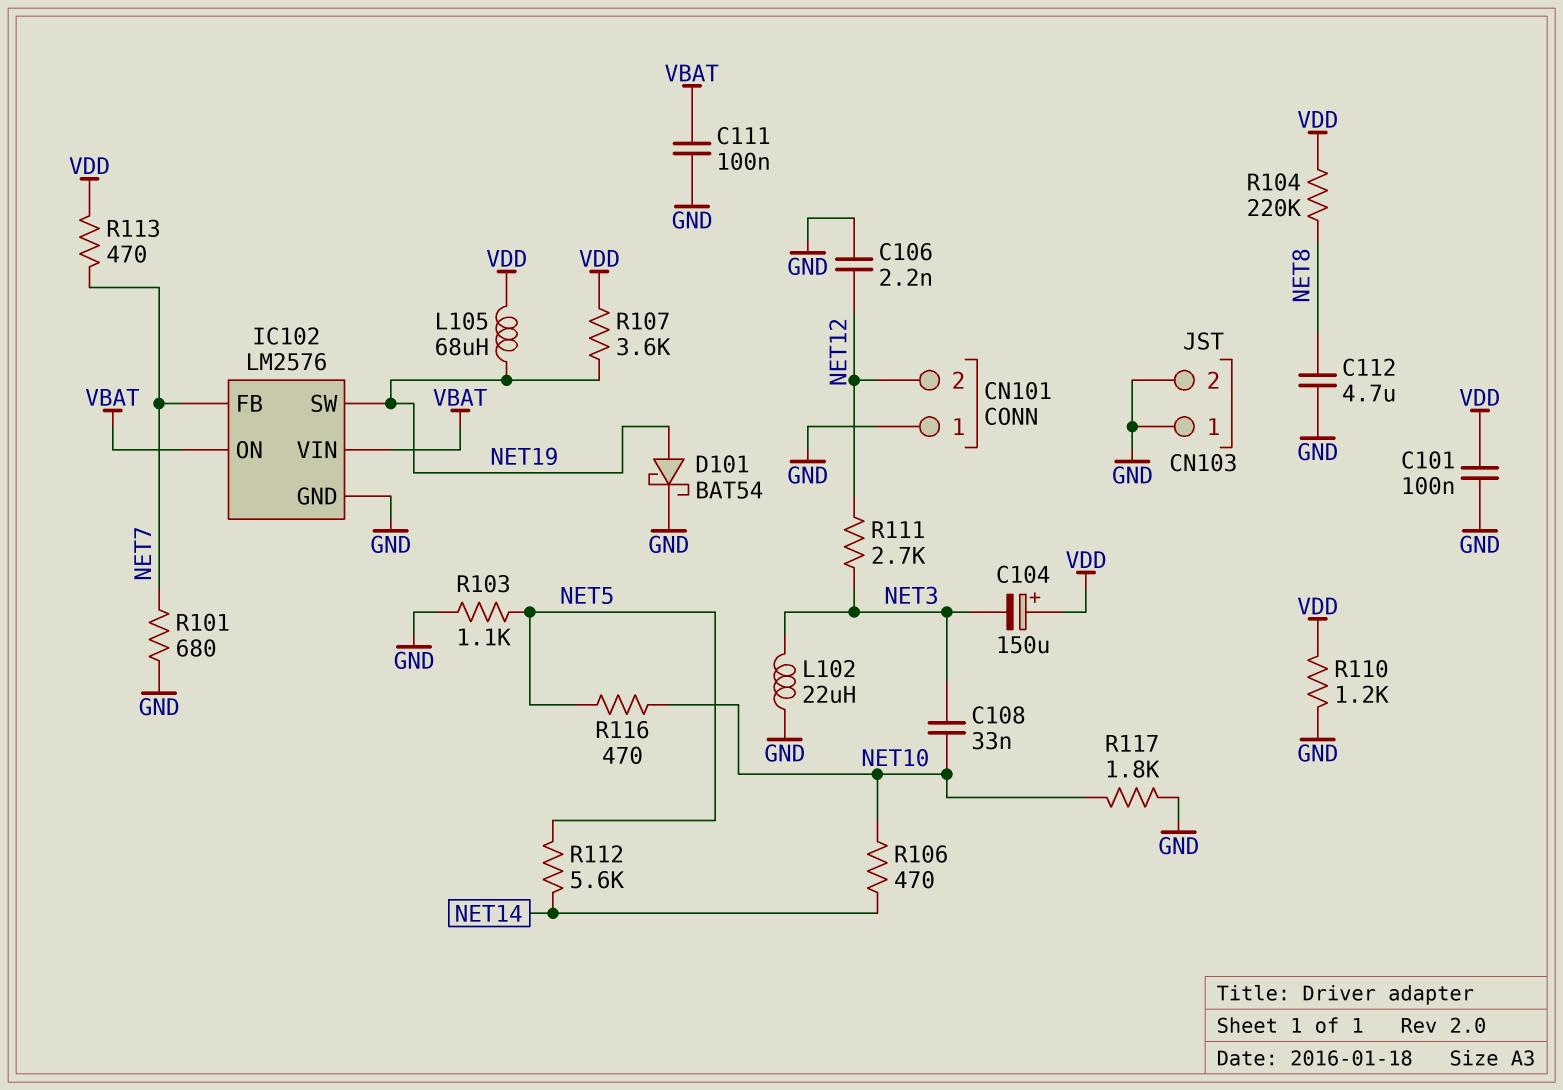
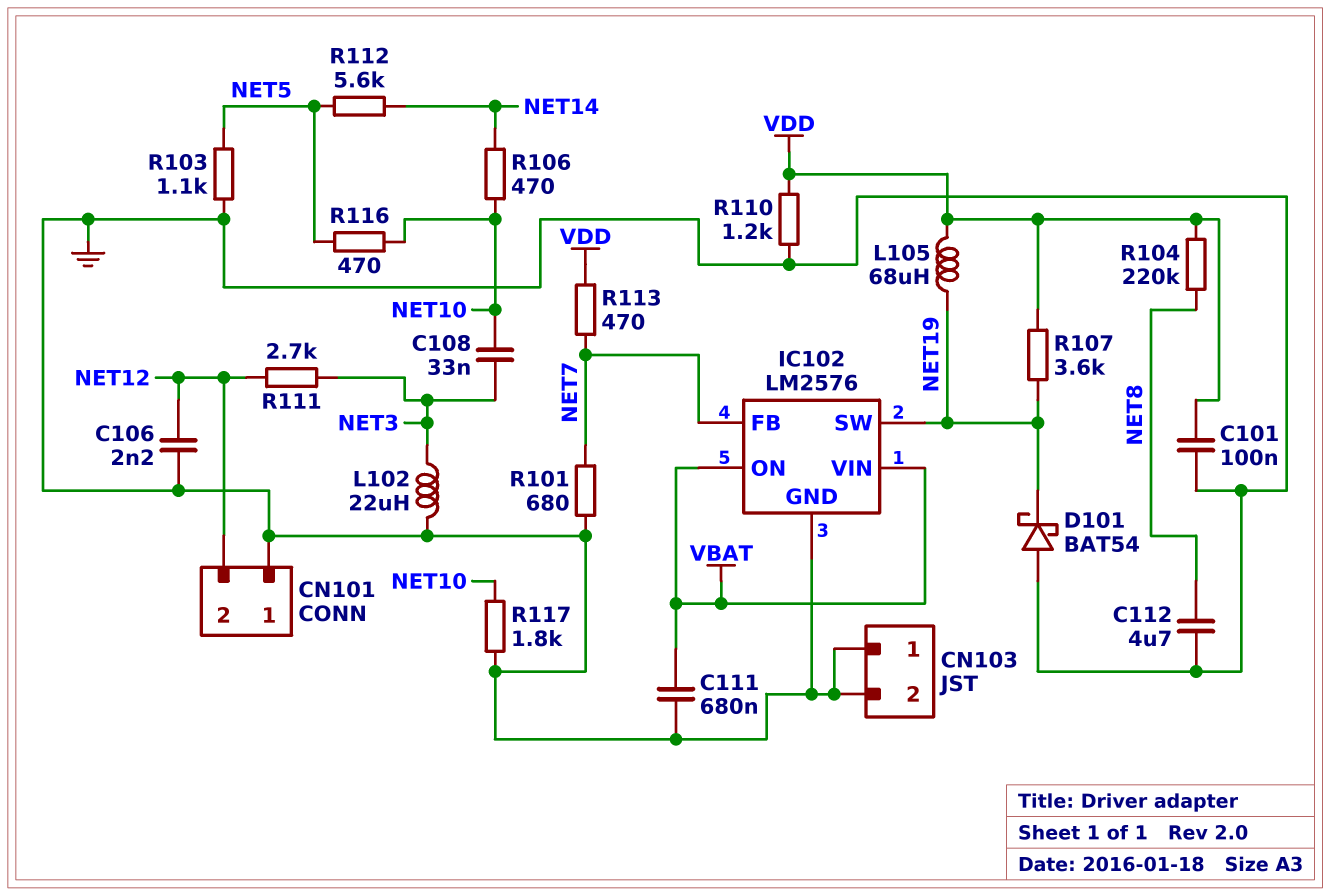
C104: 150uF (plus VDD, minus NET3) -> none
C111: 100nF (GND, VBAT) -> 680nF (GND, VBAT)
D101: schottky BAT54 (A NET19, K GND) -> schottky BAT54 (A GND, K NET19)

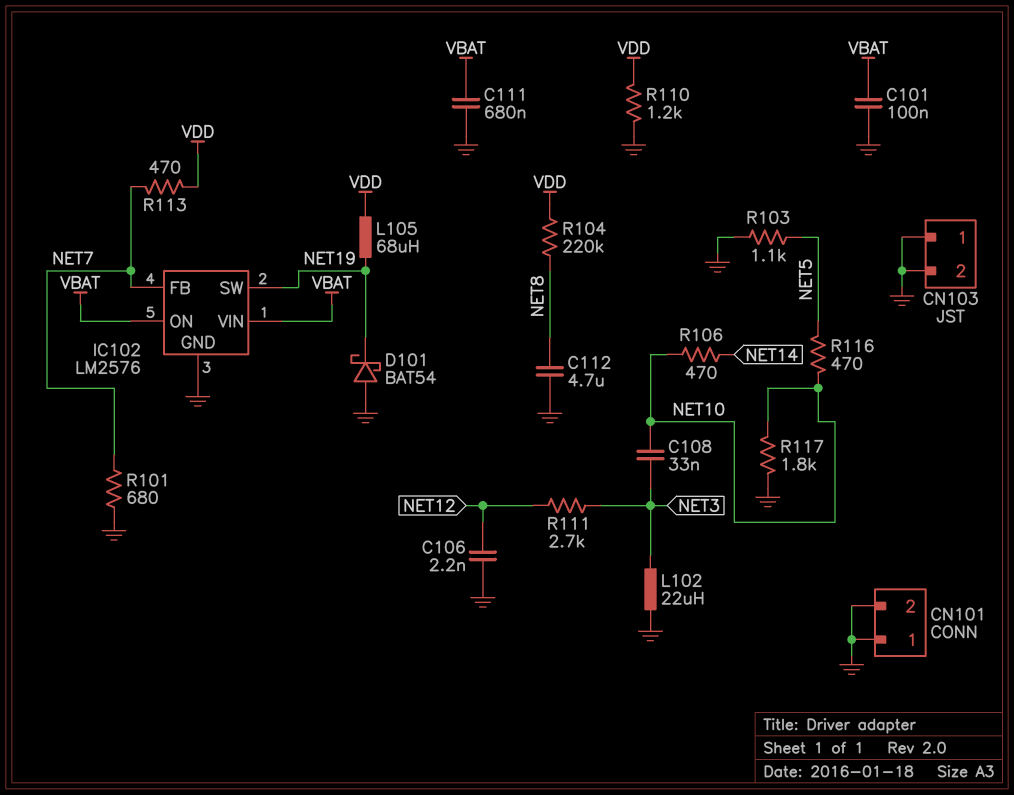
C101: 100nF (GND, VDD) -> 100nF (GND, VBAT)
CN101 pin 2: NET12 -> GND
R107: 3.6k (NET19, VDD) -> none
R112: 5.6k (NET5, NET14) -> none

